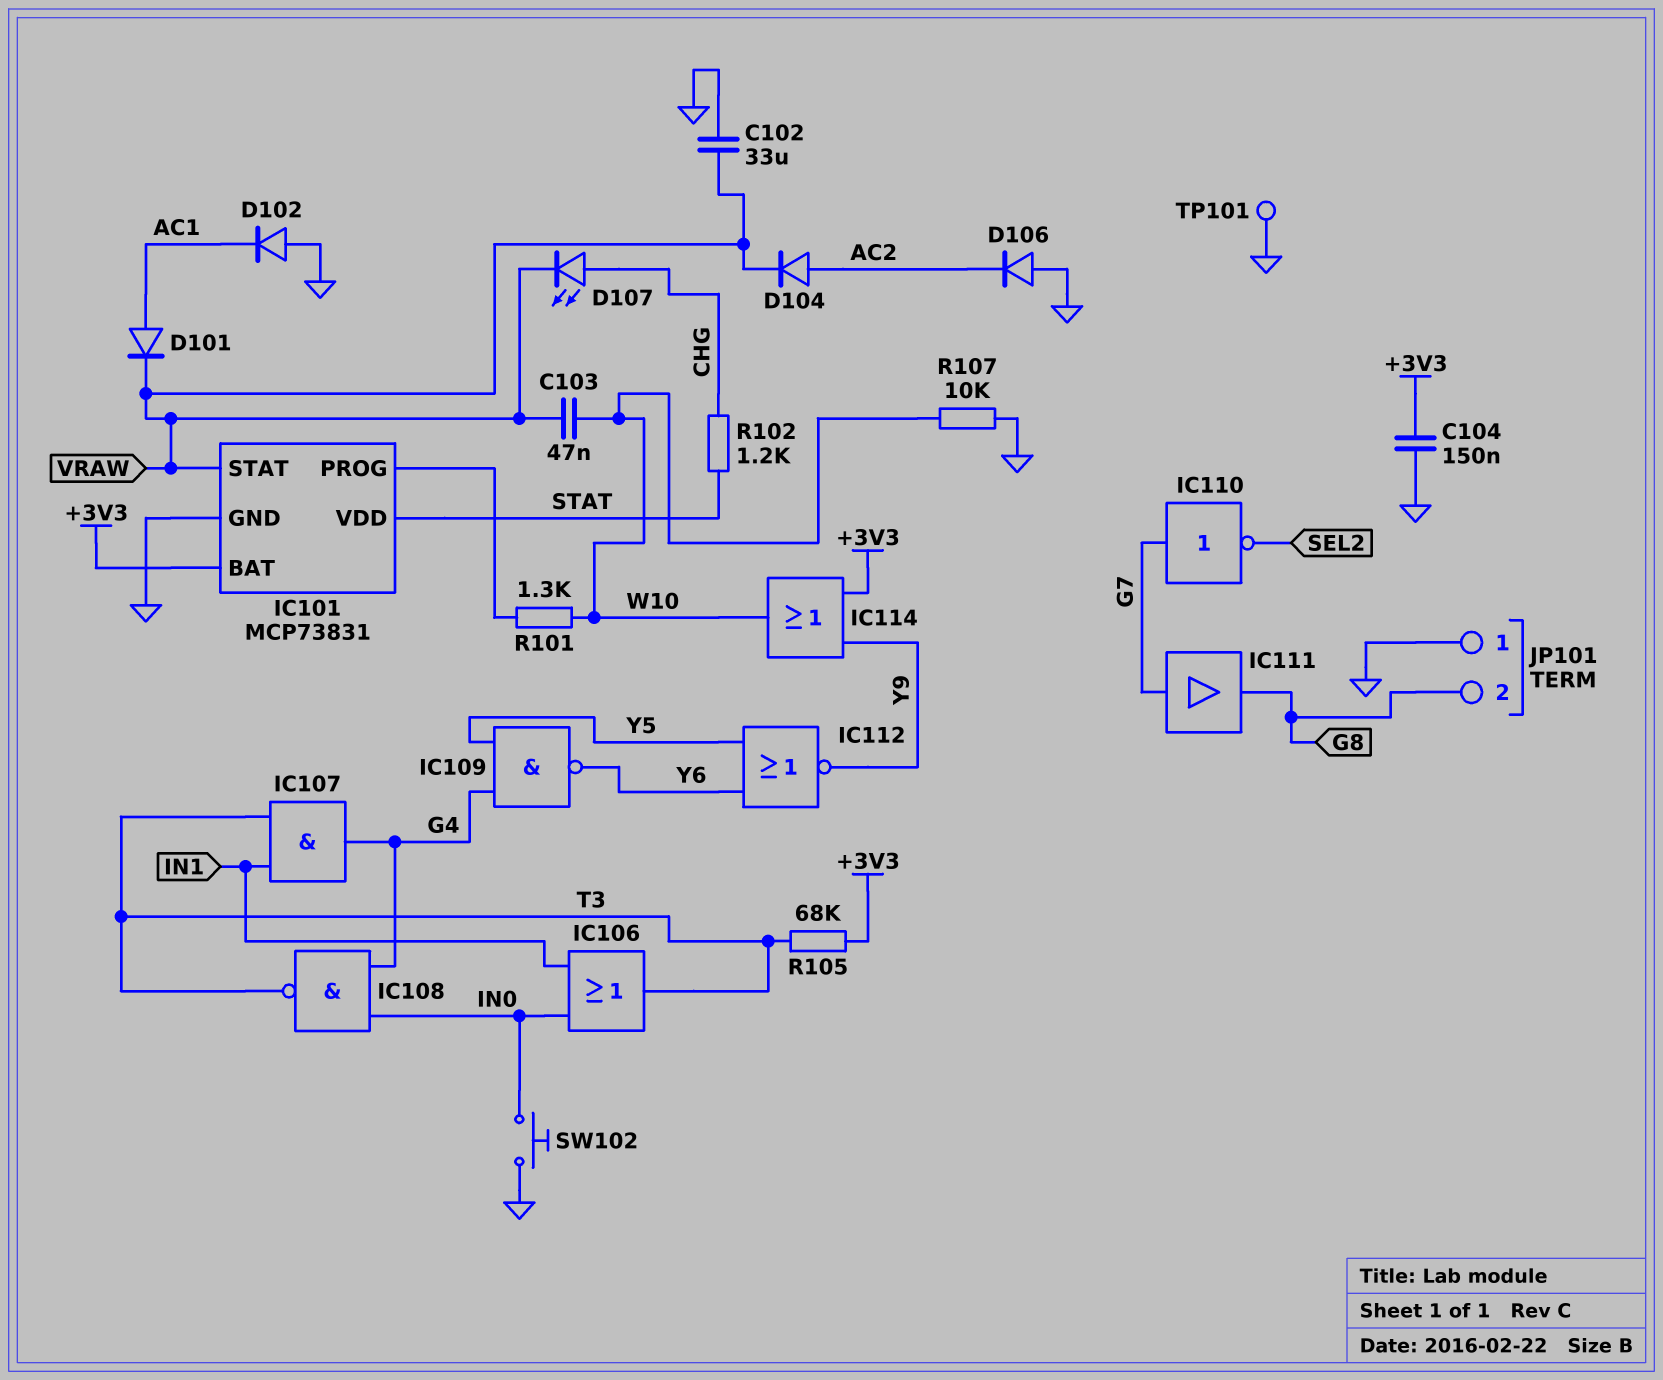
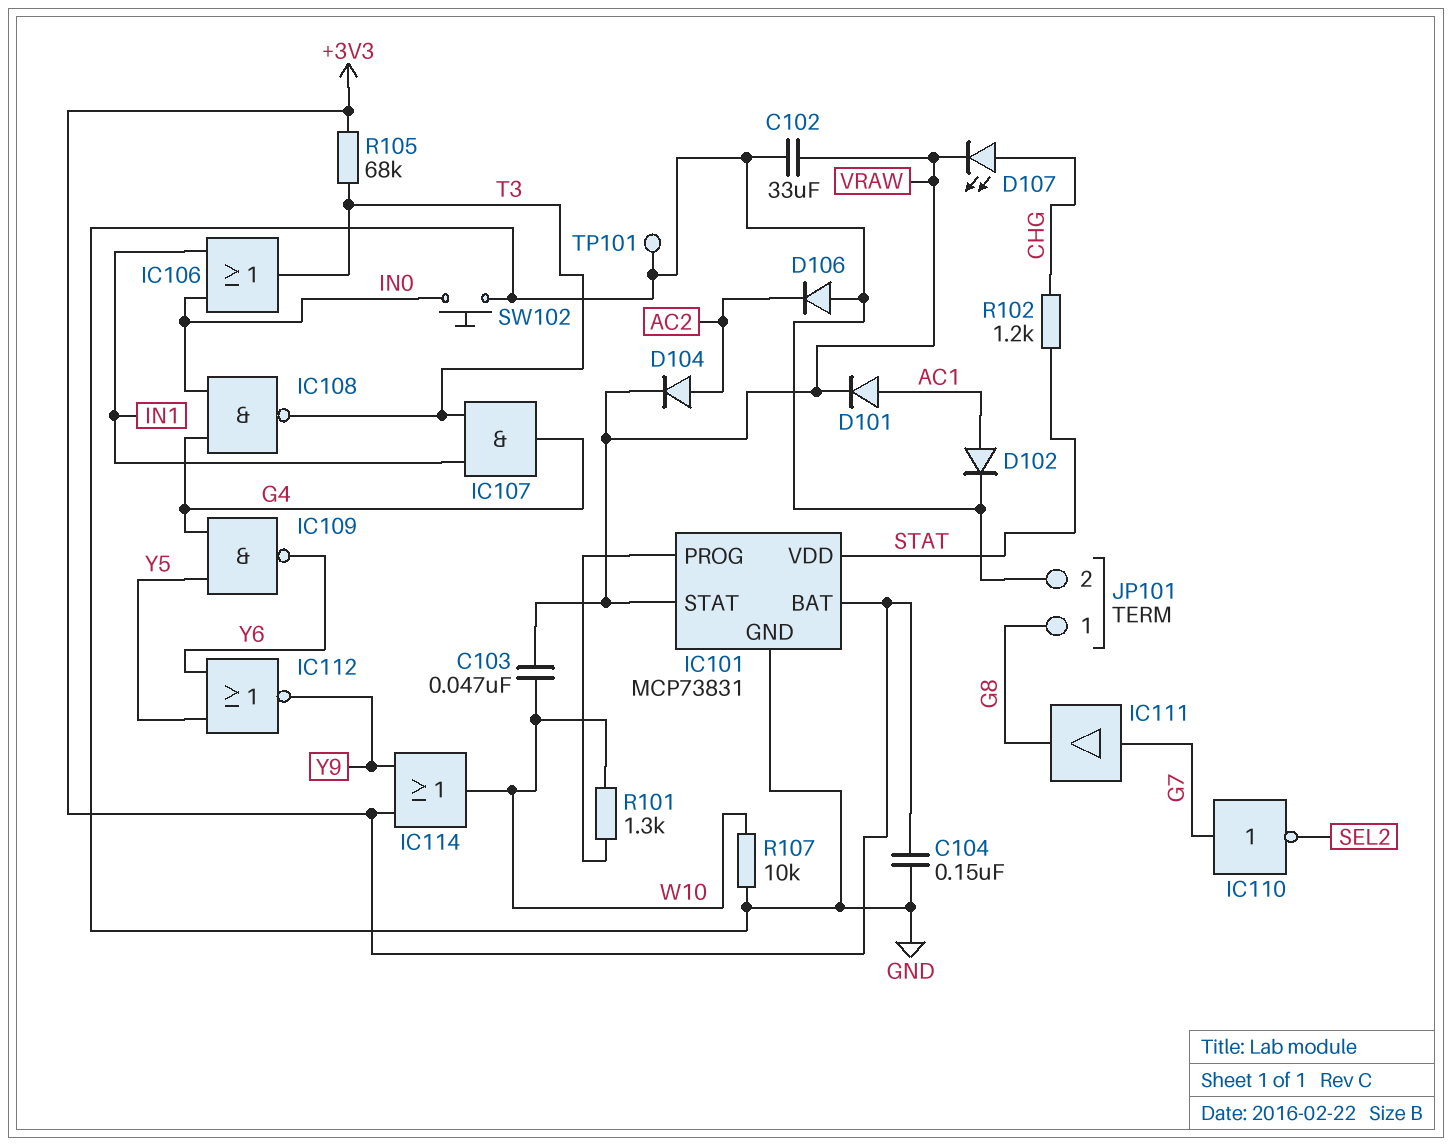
D102: diode (A GND, K AC1) -> diode (A AC1, K GND)
JP101 pin 1: GND -> G8
JP101 pin 2: G8 -> GND

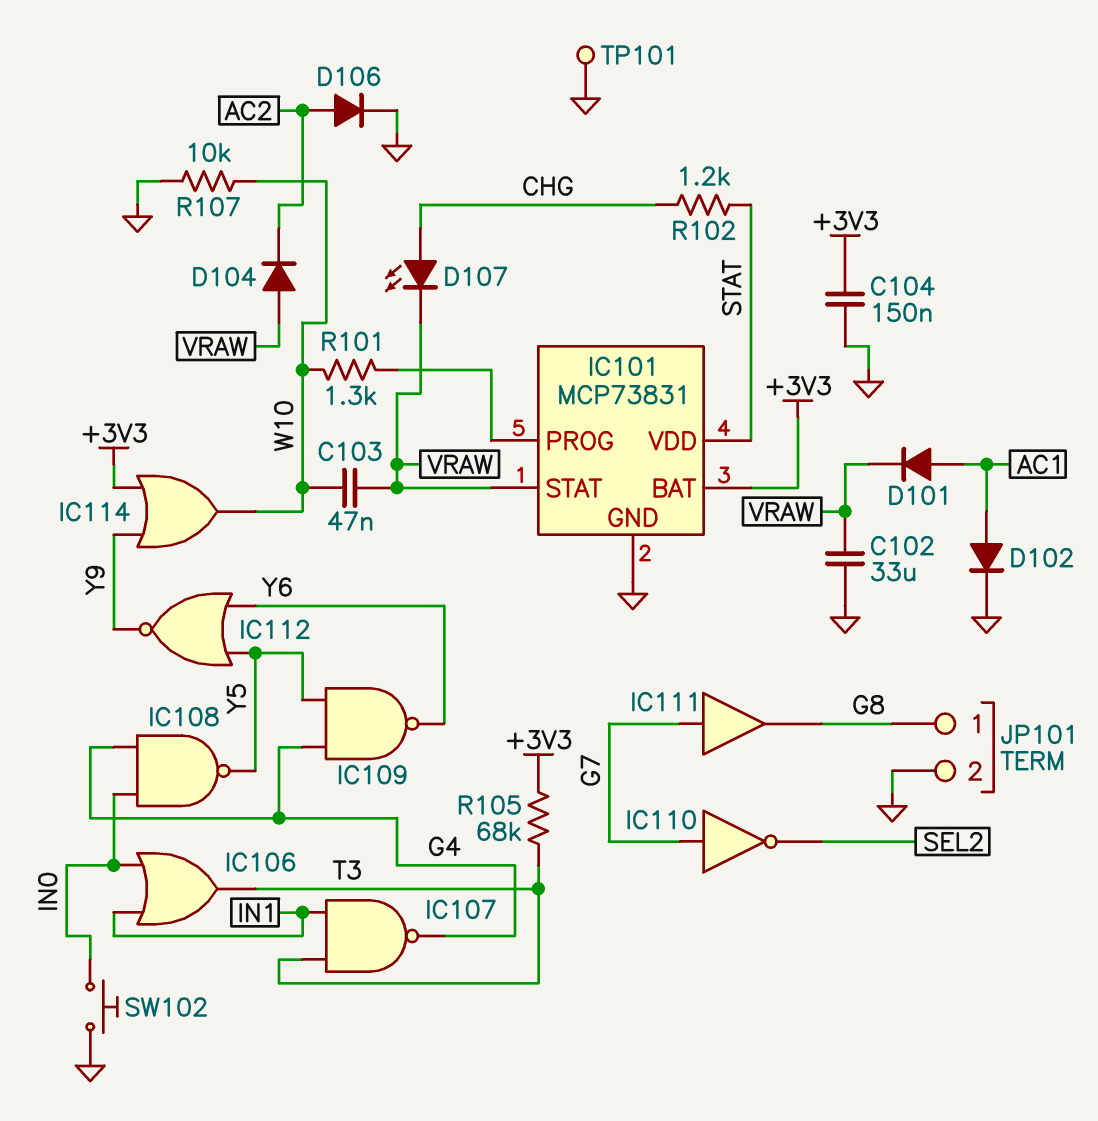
D104: diode (A AC2, K VRAW) -> diode (A VRAW, K AC2)
D106: diode (A GND, K AC2) -> diode (A AC2, K GND)
IC107: AND (in IN1, in T3, out G4) -> NAND (in IN1, in T3, out G4)
IC108: NAND (in G4, in IN0, out T3) -> NAND (in G4, in IN0, out Y5)

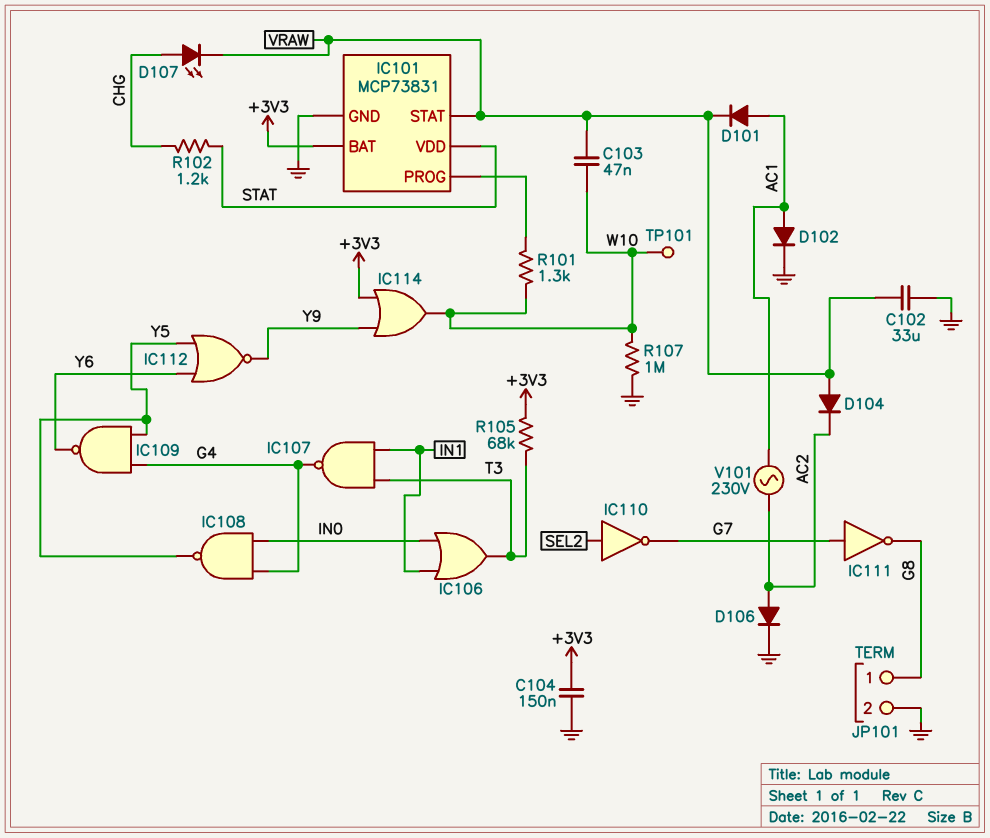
IC110: NOT (in G7, out SEL2) -> NOT (in SEL2, out G7)
IC111: buffer (in G7, out G8) -> NOT (in G7, out G8)
R107: 10k (GND, W10) -> 1M (GND, W10)
SW102: button (GND, IN0) -> none
TP101: test point (GND) -> test point (W10)
V101: none -> AC 230V (AC1, AC2)

